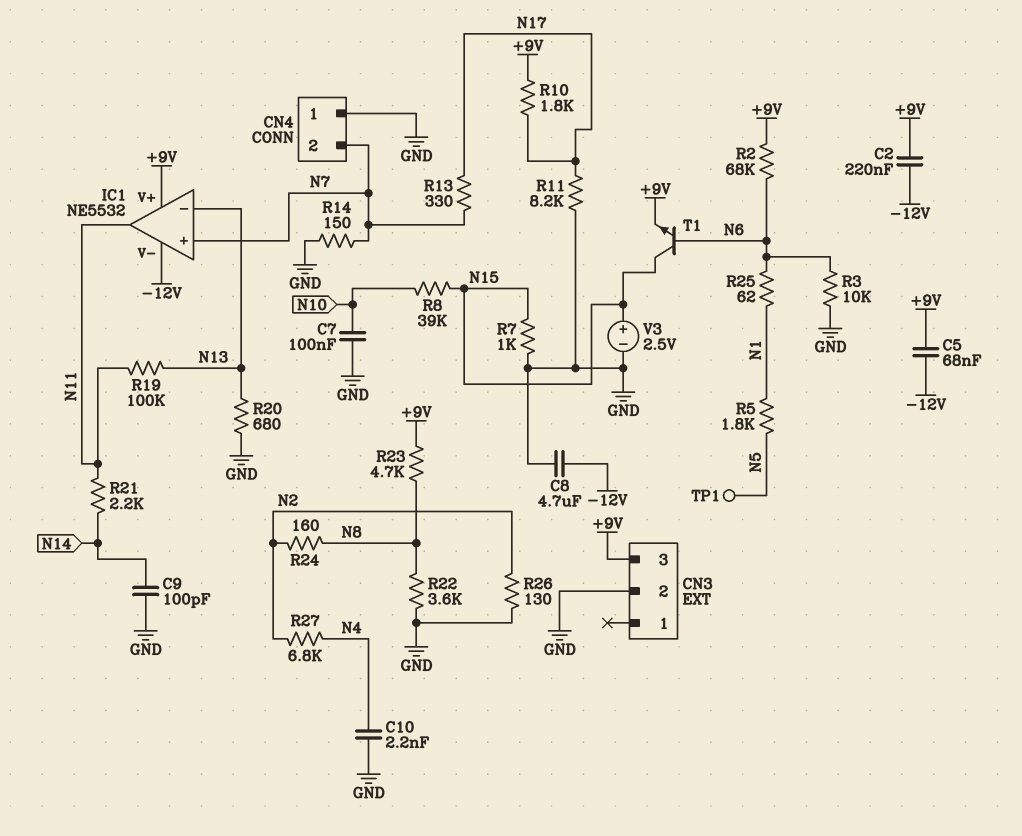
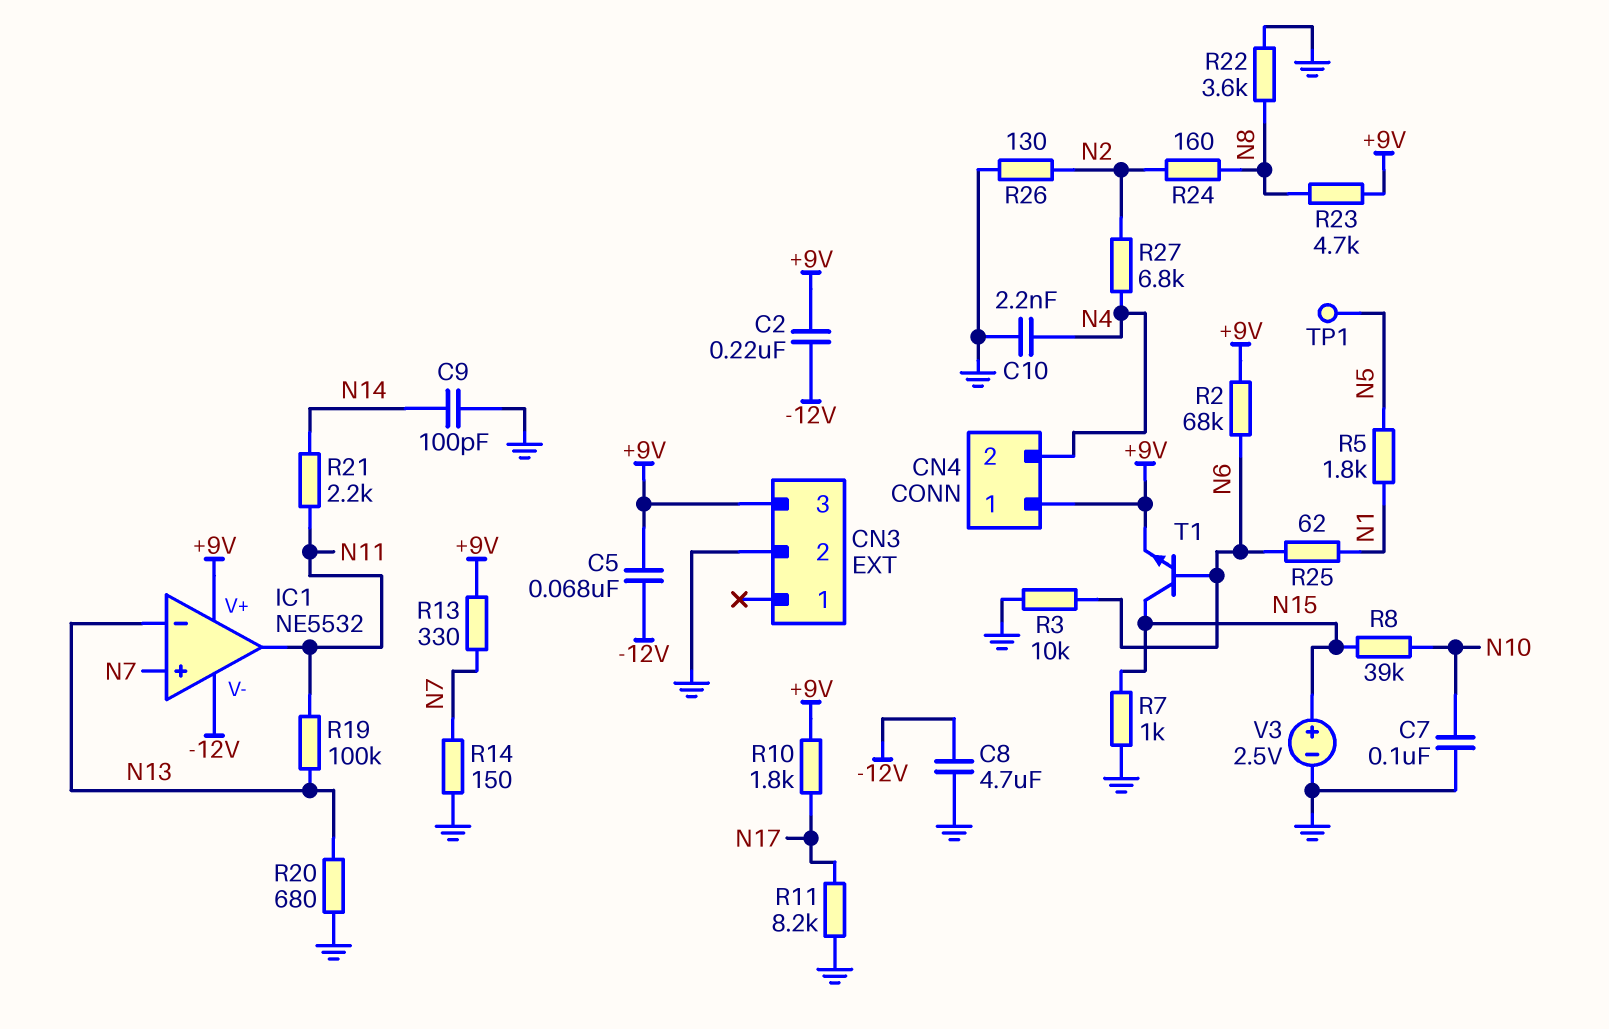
CN4 pin 1: GND -> +9V
CN4 pin 2: N7 -> N4
R13: 330 (N7, N17) -> 330 (+9V, N7)

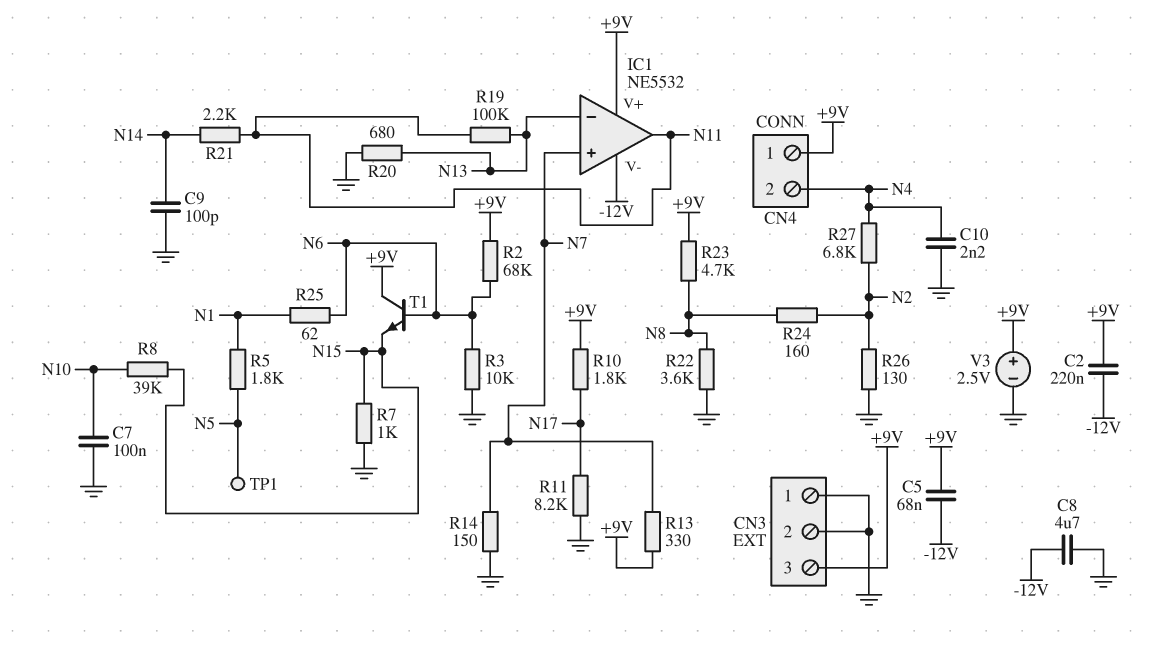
CN3 pin 1: none -> GND
T1: NPN (B N6, C N15, E +9V) -> NPN (B N6, C +9V, E N15)
V3: 2.5V (plus N15, minus GND) -> 2.5V (plus +9V, minus GND)

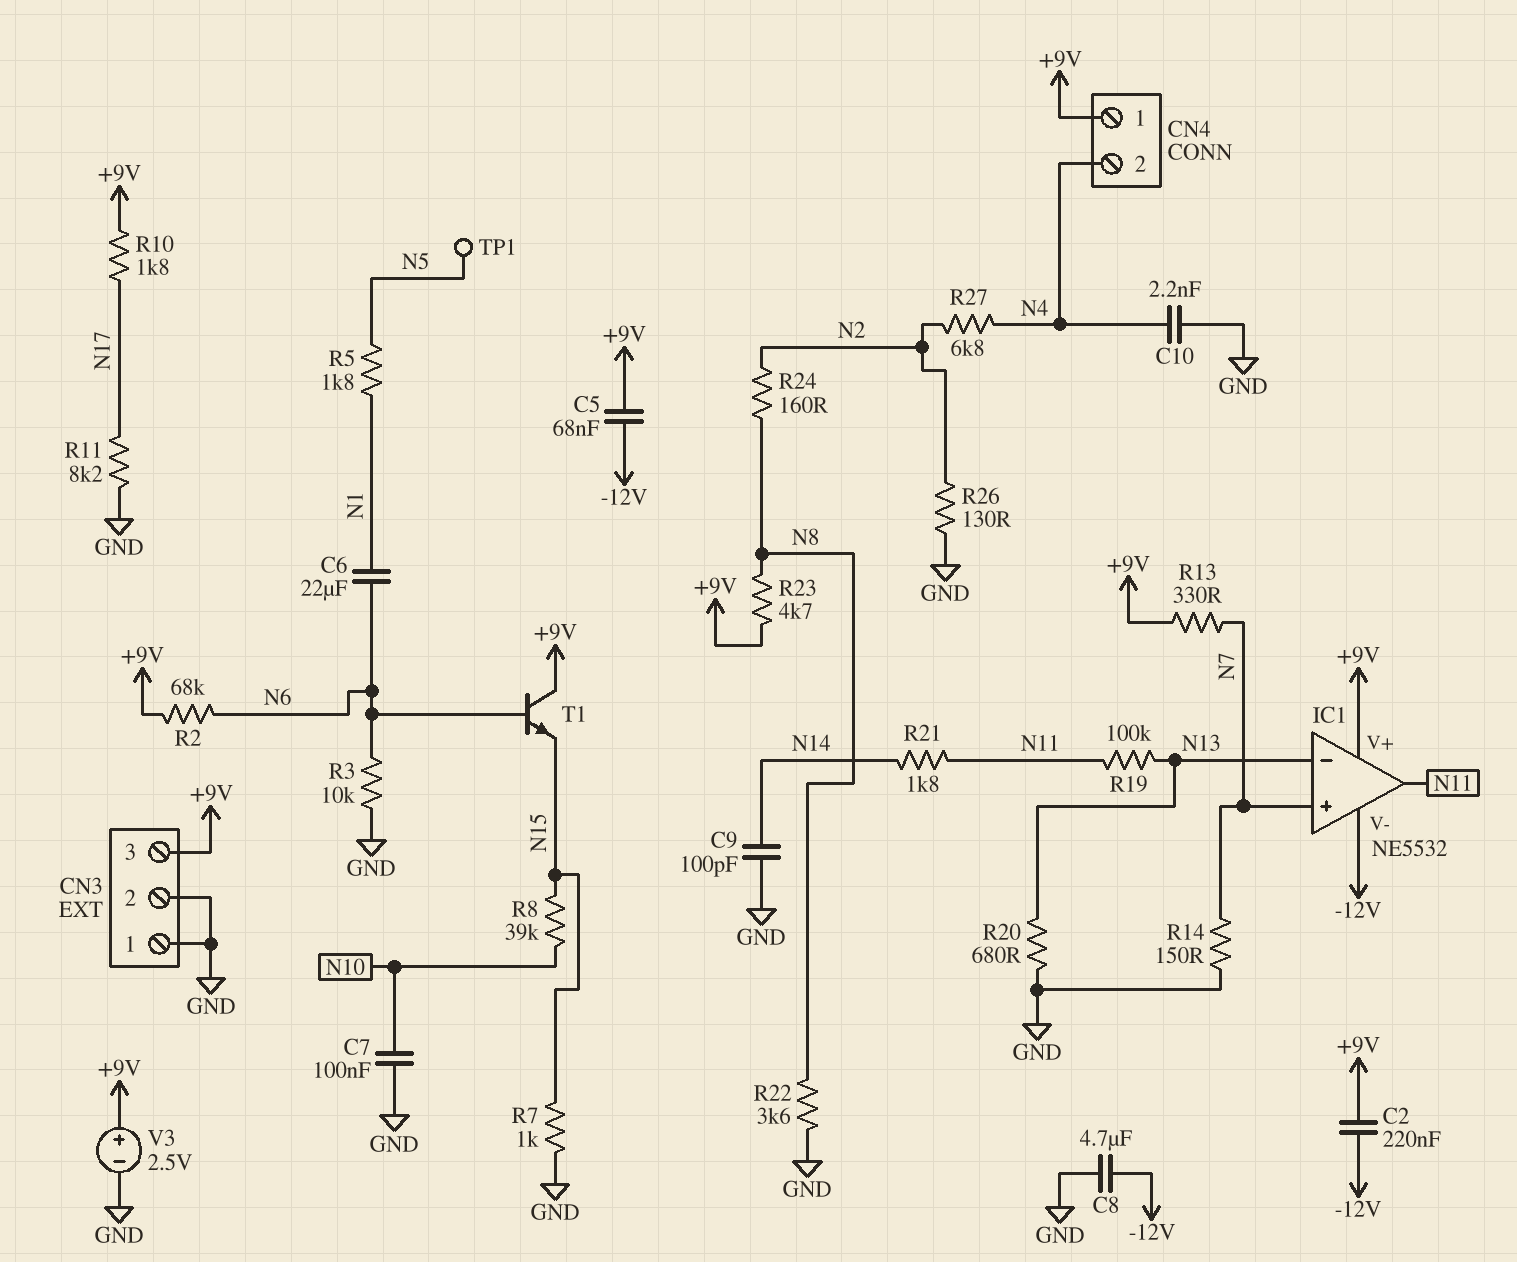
C6: none -> 22uF (N1, N6)
R21: 2.2k (N11, N14) -> 1.8k (N11, N14)
R25: 62 (N1, N6) -> none

